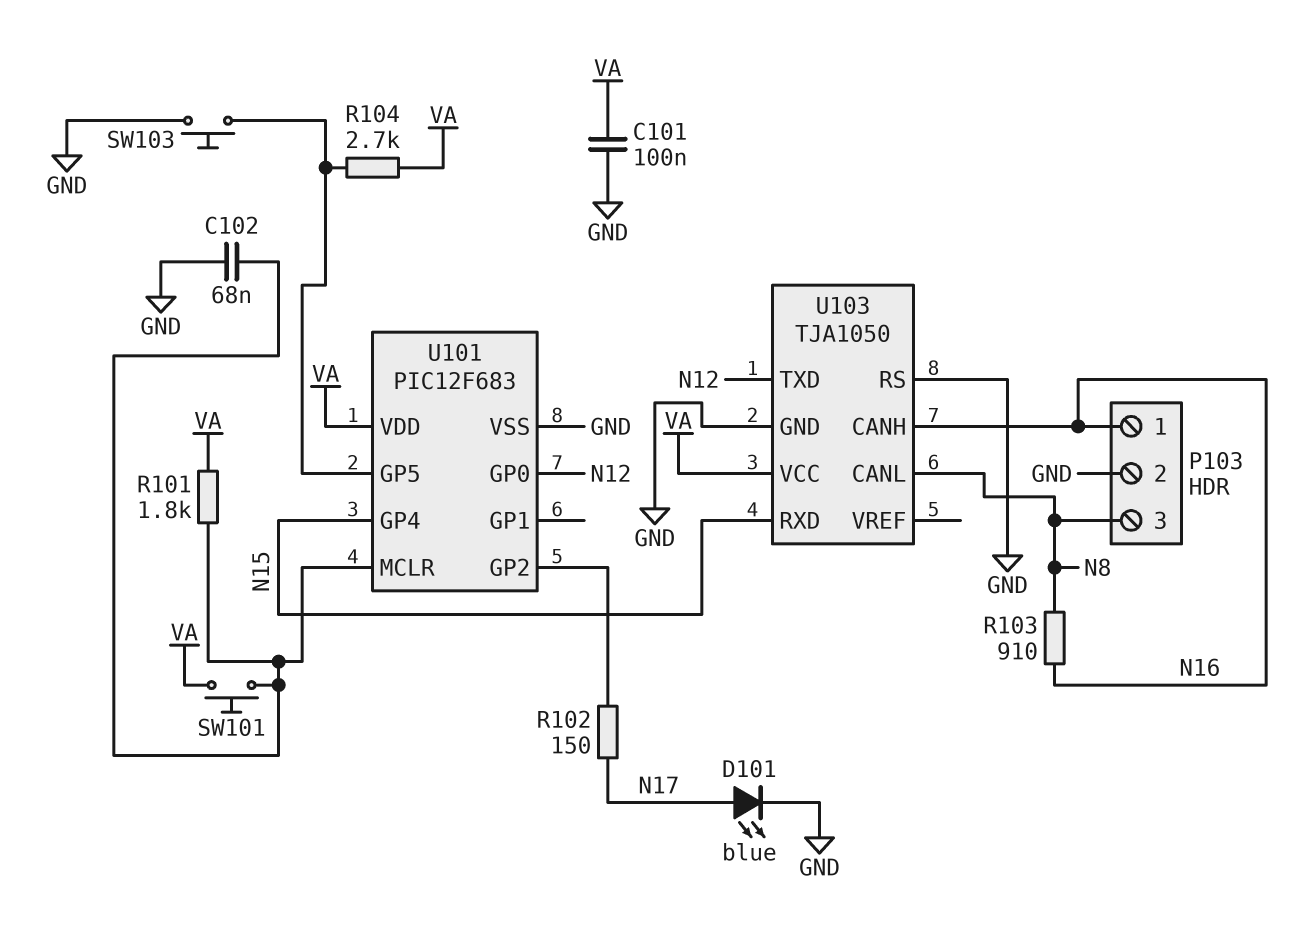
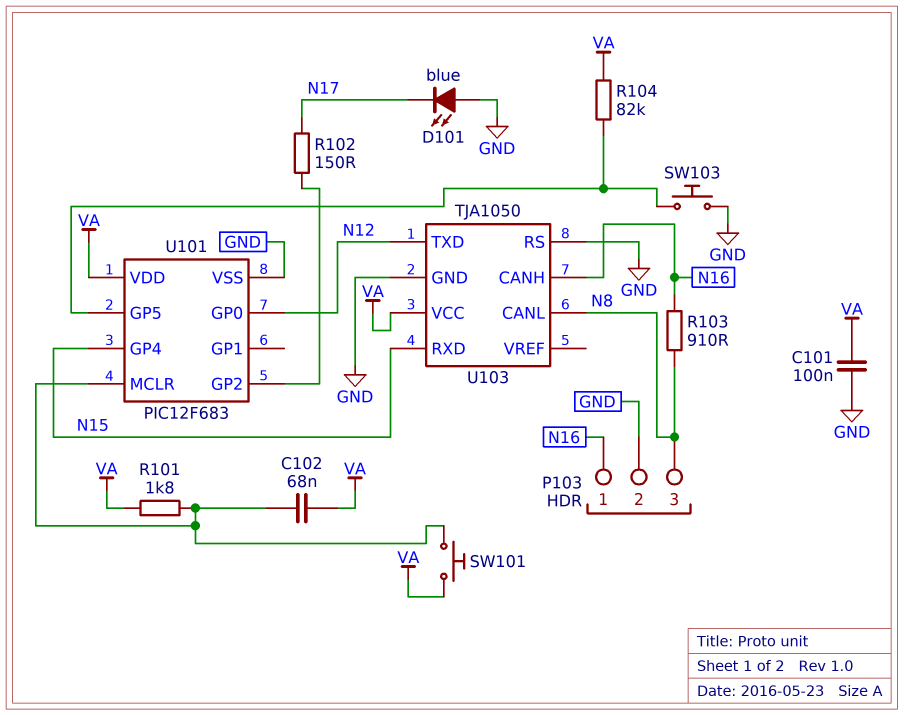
C102: 68nF (GND, U101/MCLR) -> 68nF (U101/MCLR, VA)
D101: LED blue (A N17, K GND) -> LED blue (A GND, K N17)
R104: 2.7k (U101/GP5, VA) -> 82k (U101/GP5, VA)

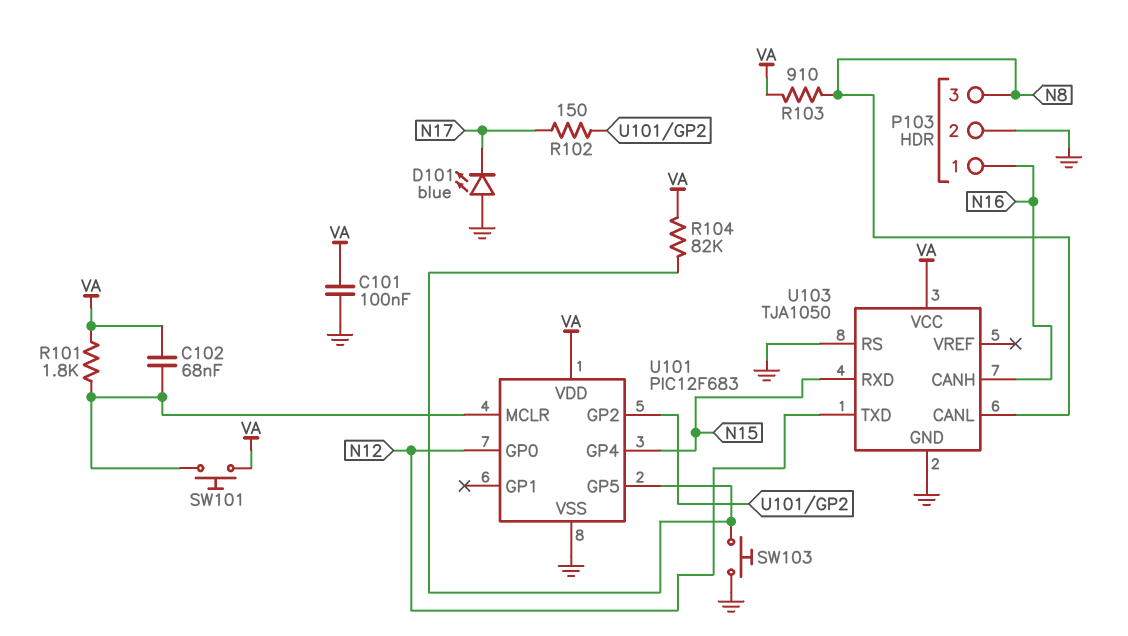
R103: 910 (N8, N16) -> 910 (N8, VA)

